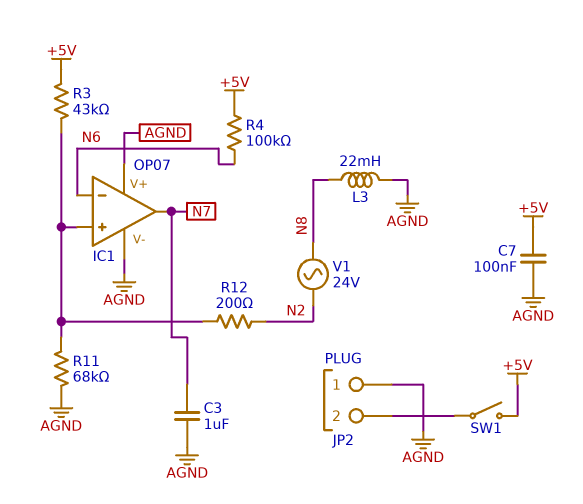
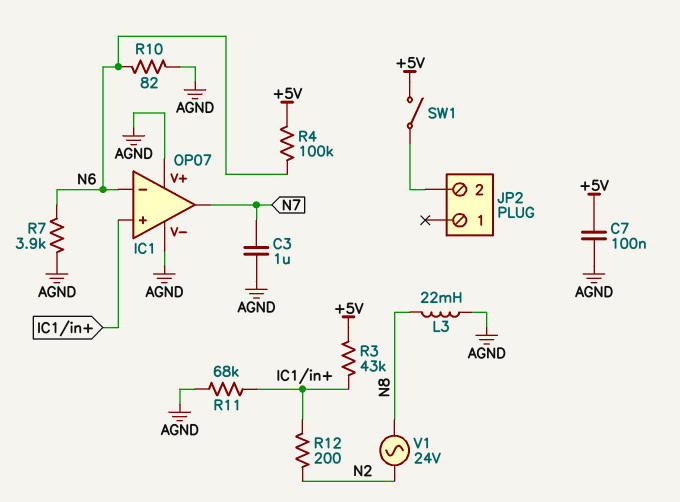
JP2 pin 1: AGND -> none
R7: none -> 3.9k (AGND, N6)
R10: none -> 82 (AGND, N6)

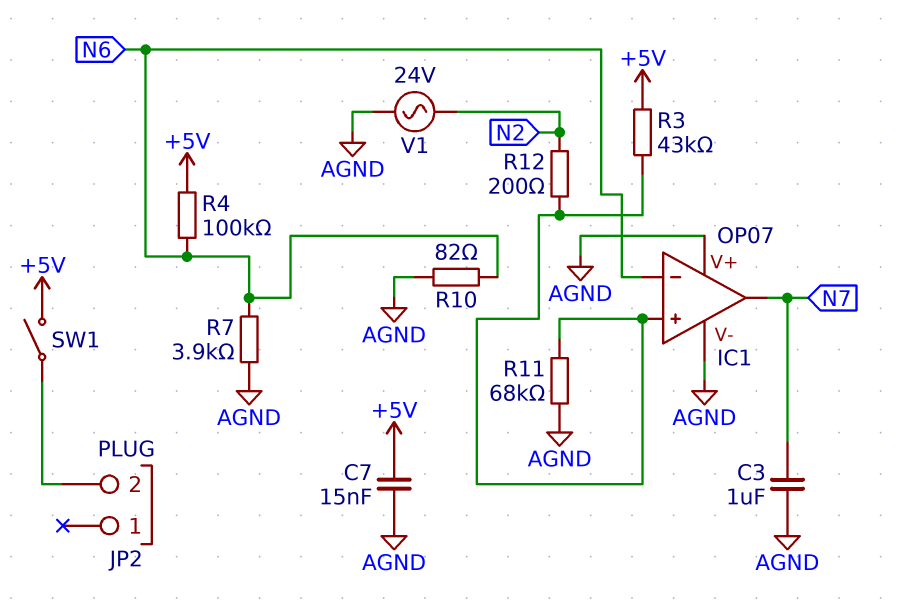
C7: 100nF (+5V, AGND) -> 15nF (+5V, AGND)
L3: 22mH (AGND, N8) -> none
V1: AC 24V (N2, N8) -> AC 24V (AGND, N2)

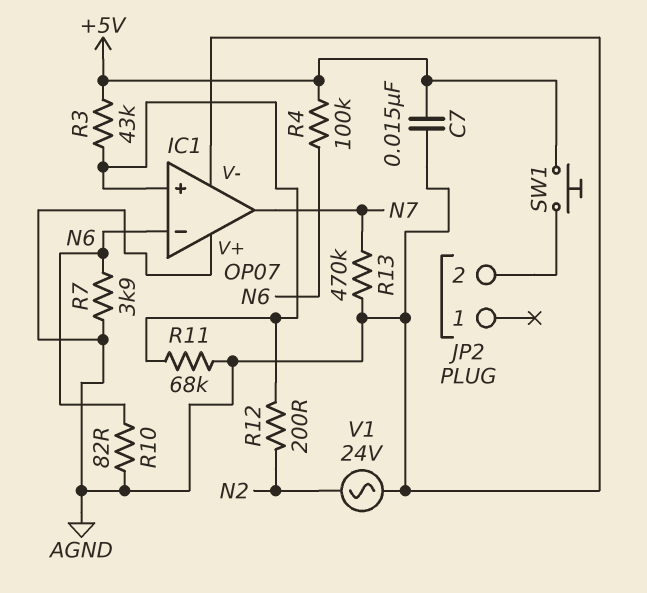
C3: 1uF (AGND, N7) -> none
R13: none -> 470k (AGND, N7)
SW1: switch (+5V, JP2/2) -> button (+5V, JP2/2)

